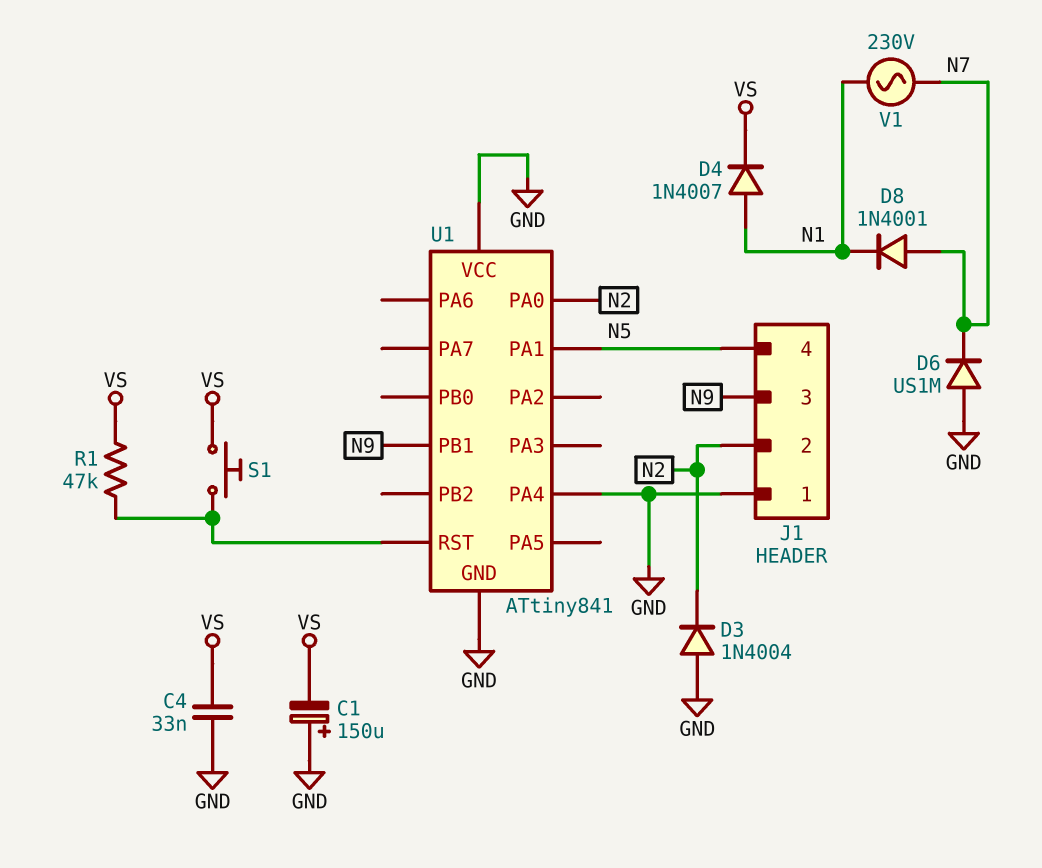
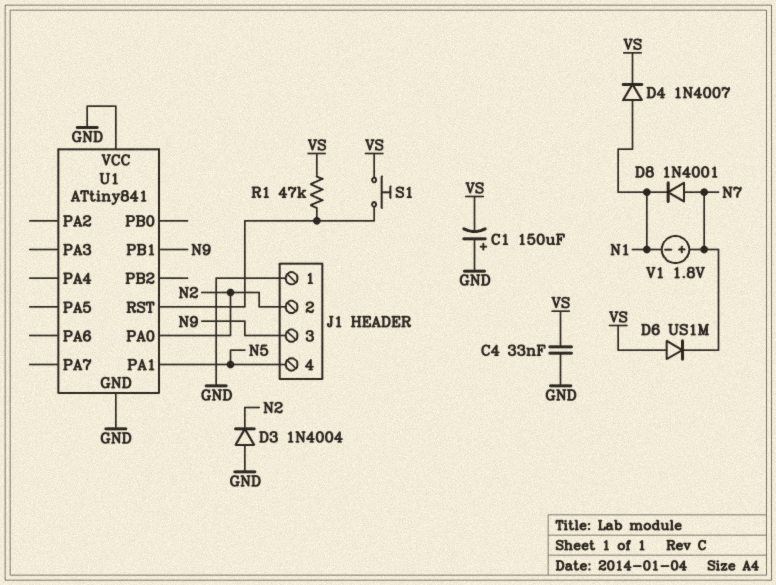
D6: diode US1M (A GND, K N7) -> diode US1M (A VS, K N7)
U1 pin PA4: GND -> none
V1: AC 230V (N1, N7) -> 1.8V (plus N7, minus N1)

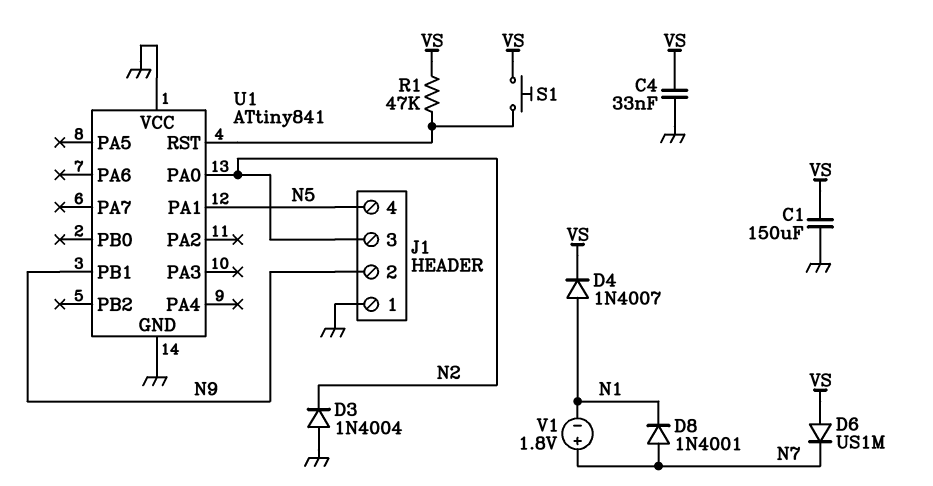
C1: 150uF (plus GND, minus VS) -> 150uF (GND, VS)
J1 pin 2: N2 -> N9
J1 pin 3: N9 -> N2

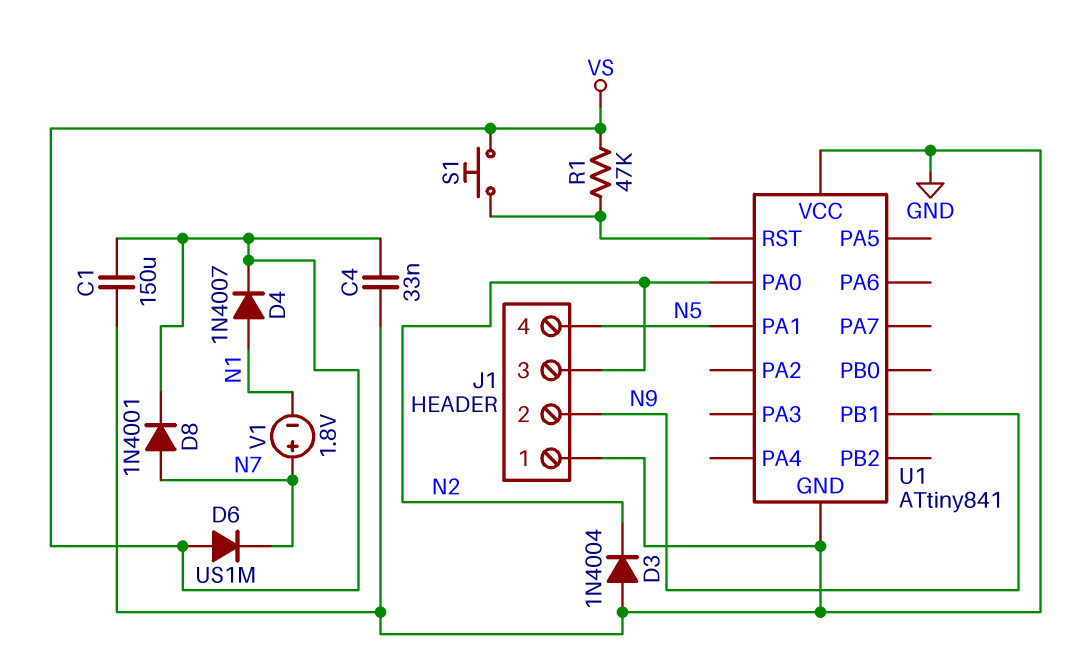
D8: diode 1N4001 (A N7, K N1) -> diode 1N4001 (A N7, K VS)

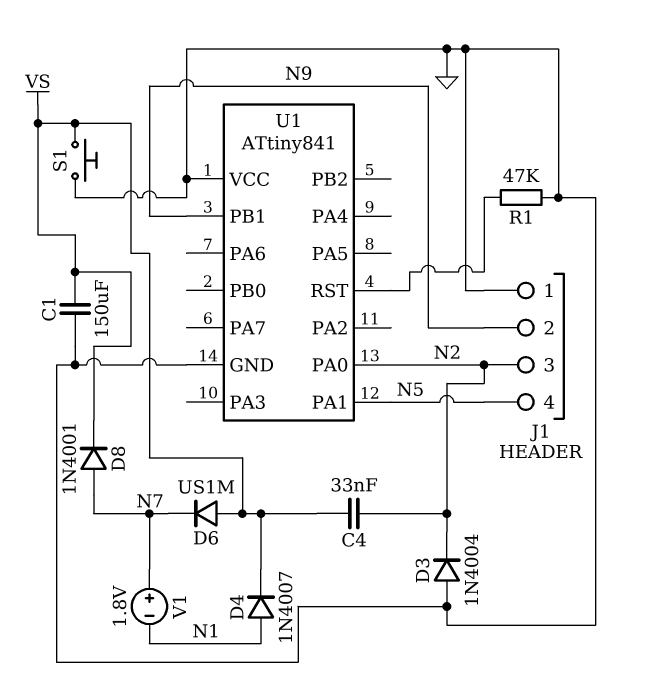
C4: 33nF (GND, VS) -> 33nF (N2, VS)
R1: 47k (U1/RST, VS) -> 47k (GND, U1/RST)
S1: button (U1/RST, VS) -> button (GND, VS)

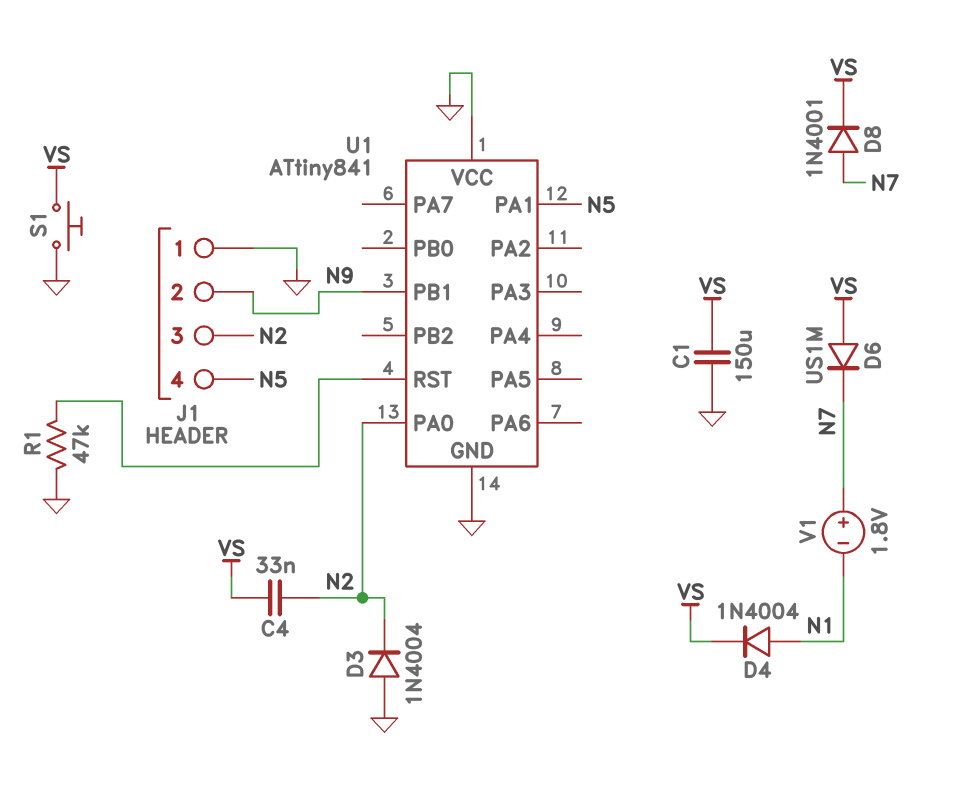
D4: diode 1N4007 (A N1, K VS) -> diode 1N4004 (A N1, K VS)

